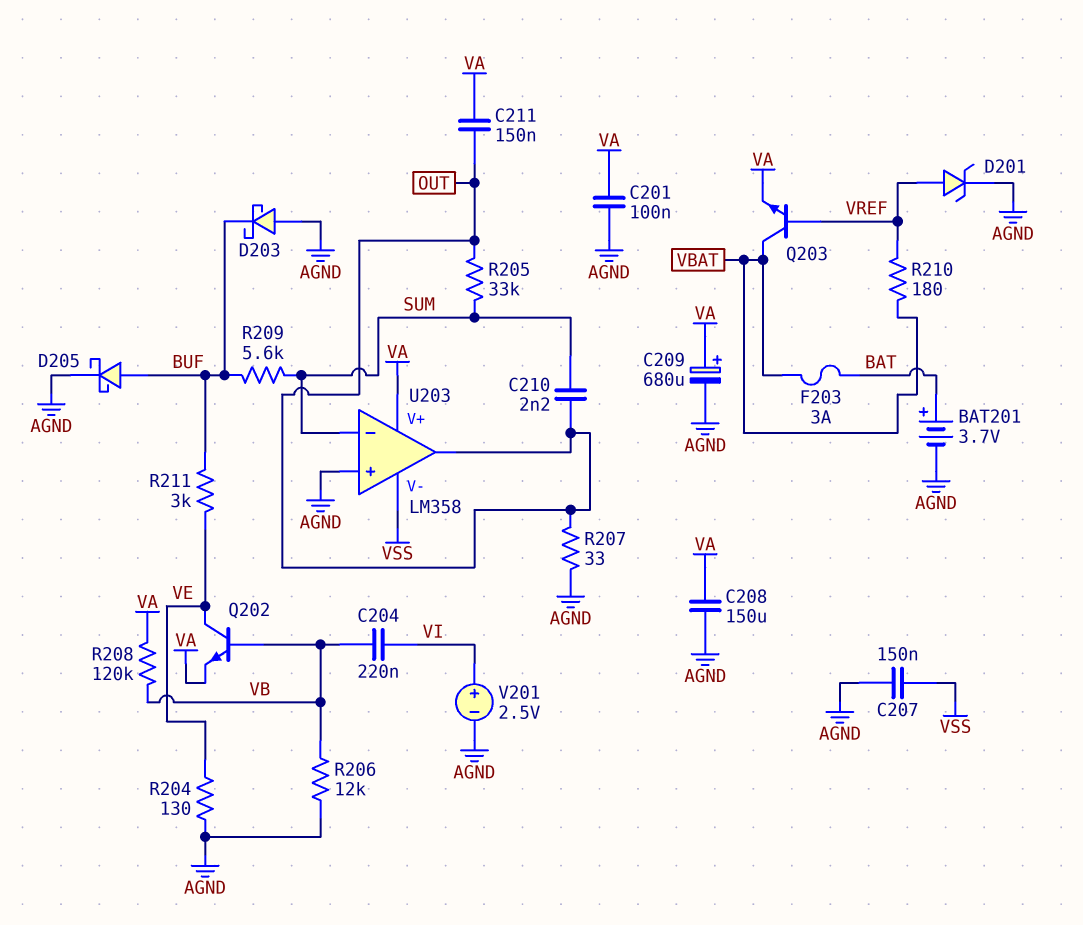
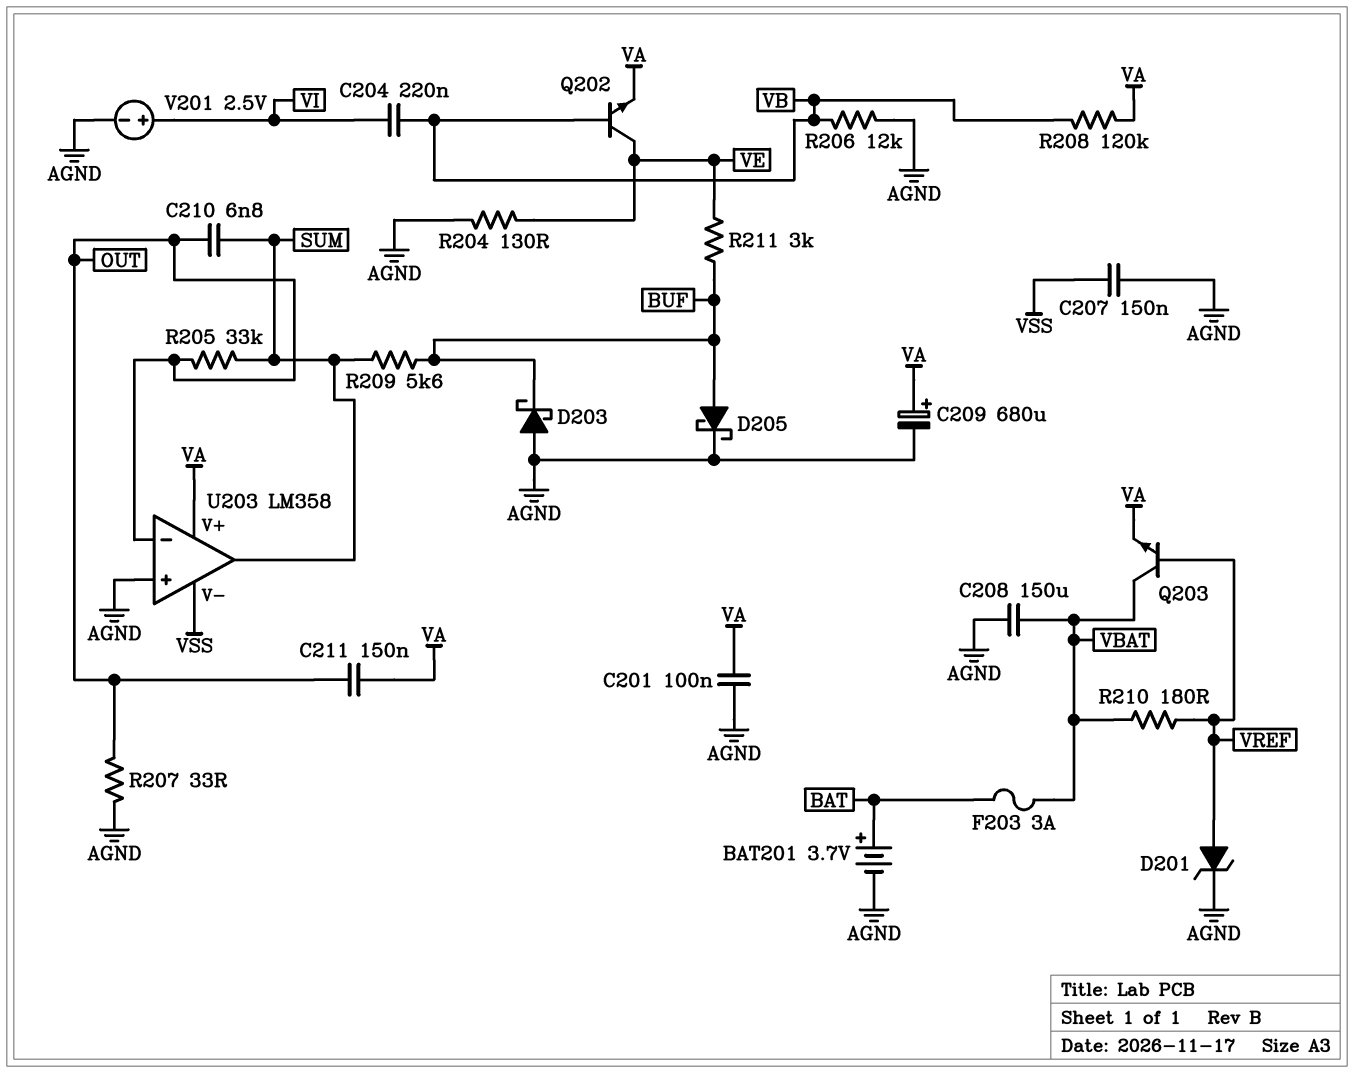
C208: 150uF (AGND, VA) -> 150uF (AGND, VBAT)
C210: 2.2nF (OUT, SUM) -> 6.8nF (OUT, SUM)
U203 pin in-: SUM -> OUT
U203 pin out: OUT -> SUM

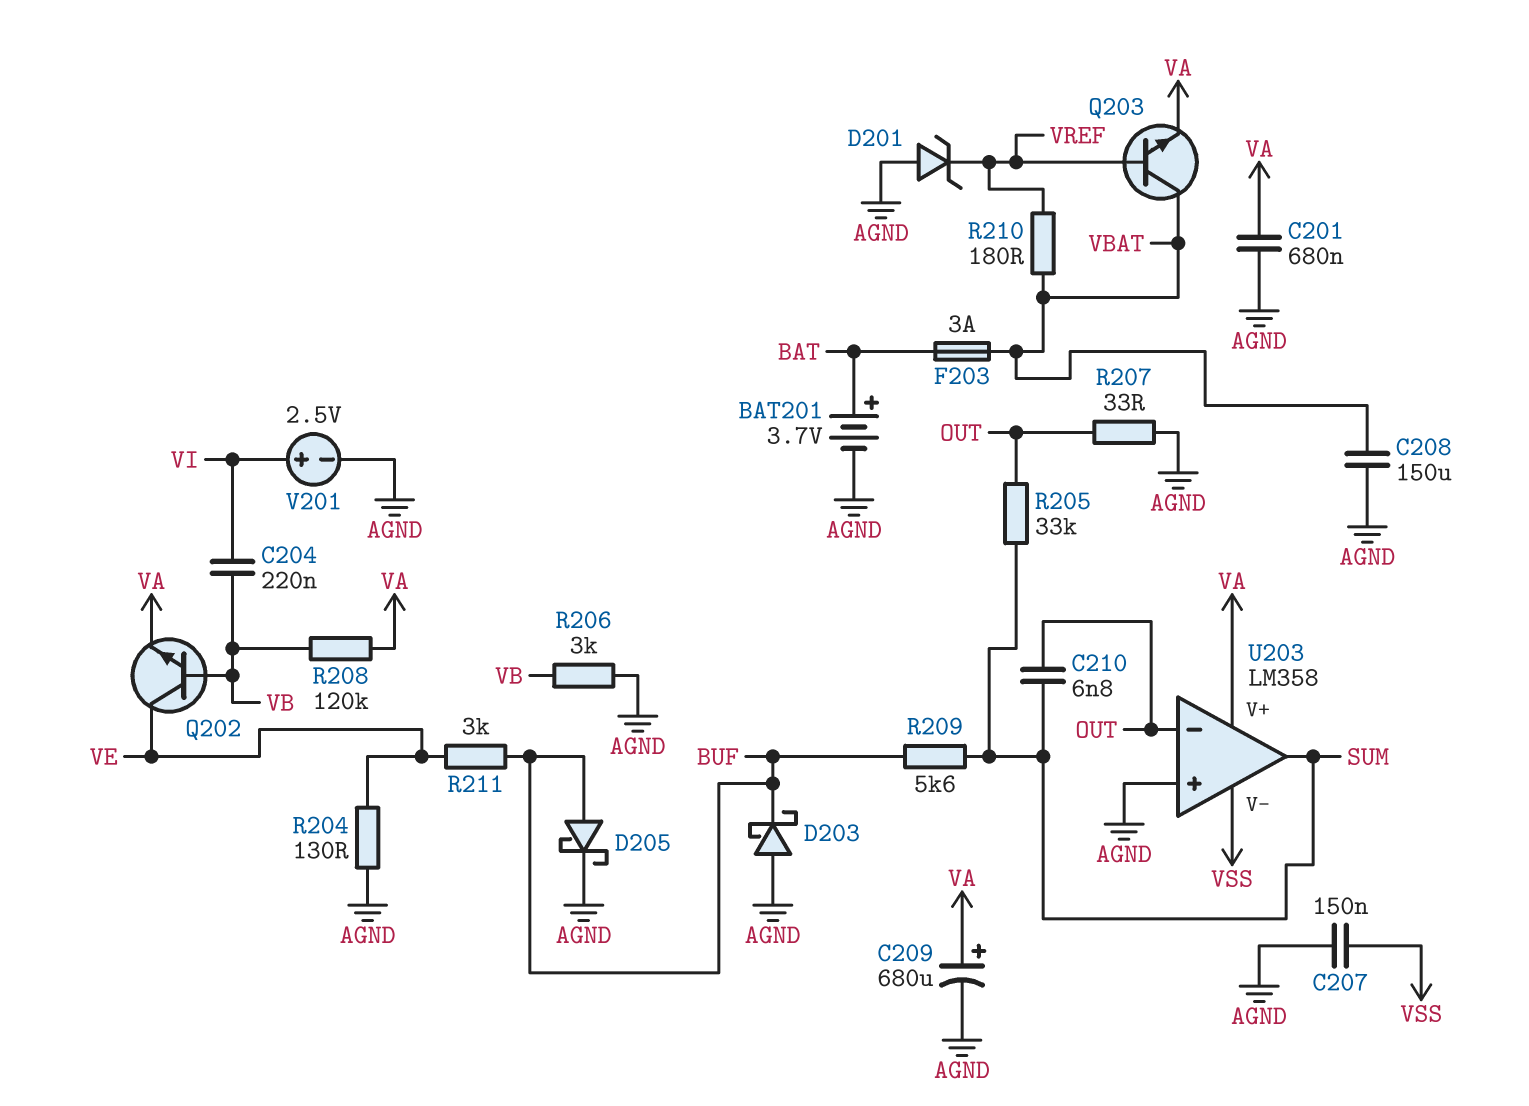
C201: 100nF (AGND, VA) -> 680nF (AGND, VA)
C211: 150nF (OUT, VA) -> none
D201: zener (A VREF, K AGND) -> zener (A AGND, K VREF)
R206: 12k (AGND, VB) -> 3k (AGND, VB)

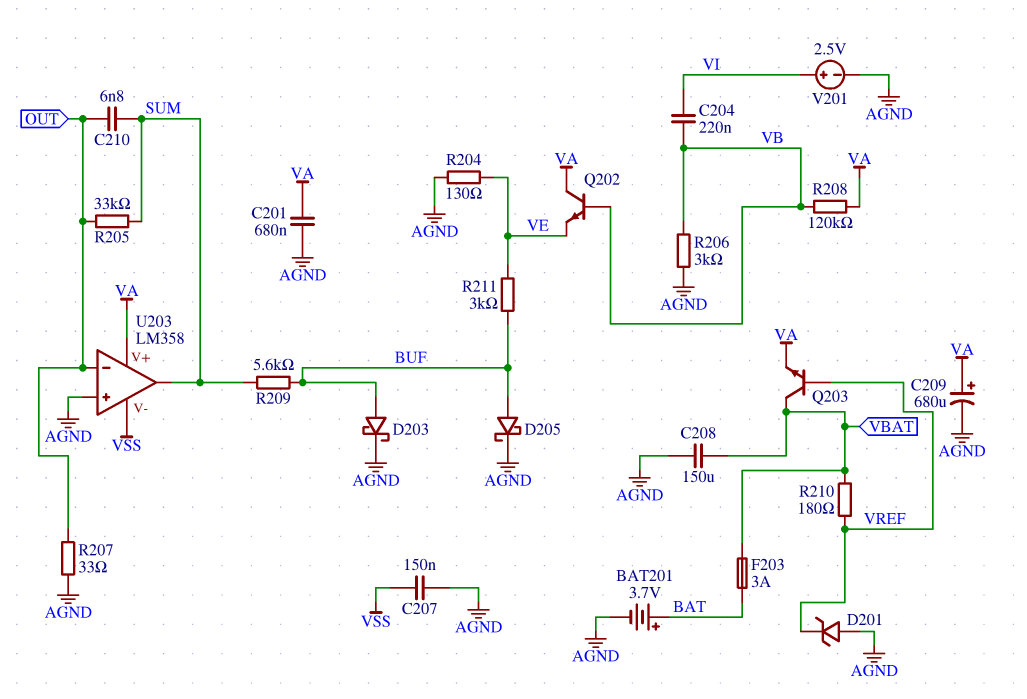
D203: schottky (A AGND, K BUF) -> schottky (A BUF, K AGND)
Q202: NPN (B VB, C VE, E VA) -> NPN (B VB, C VA, E VE)

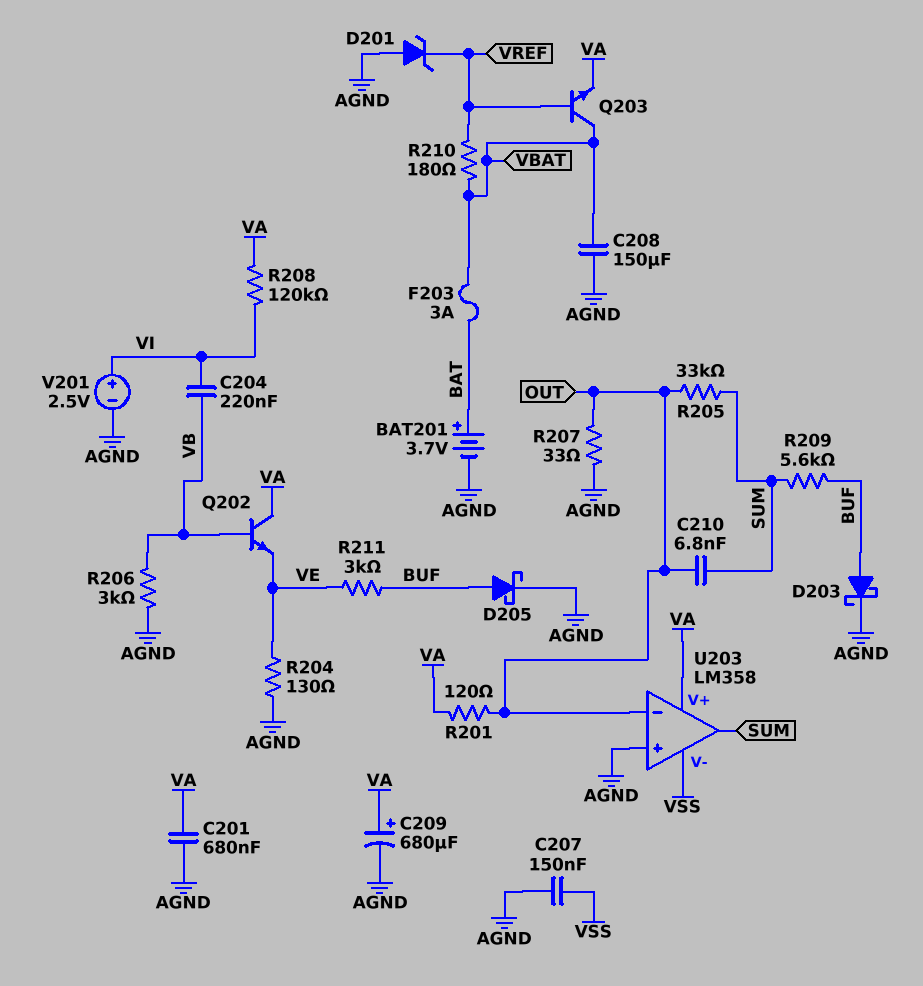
R201: none -> 120 (OUT, VA)
R208: 120k (VA, VB) -> 120k (VA, VI)

